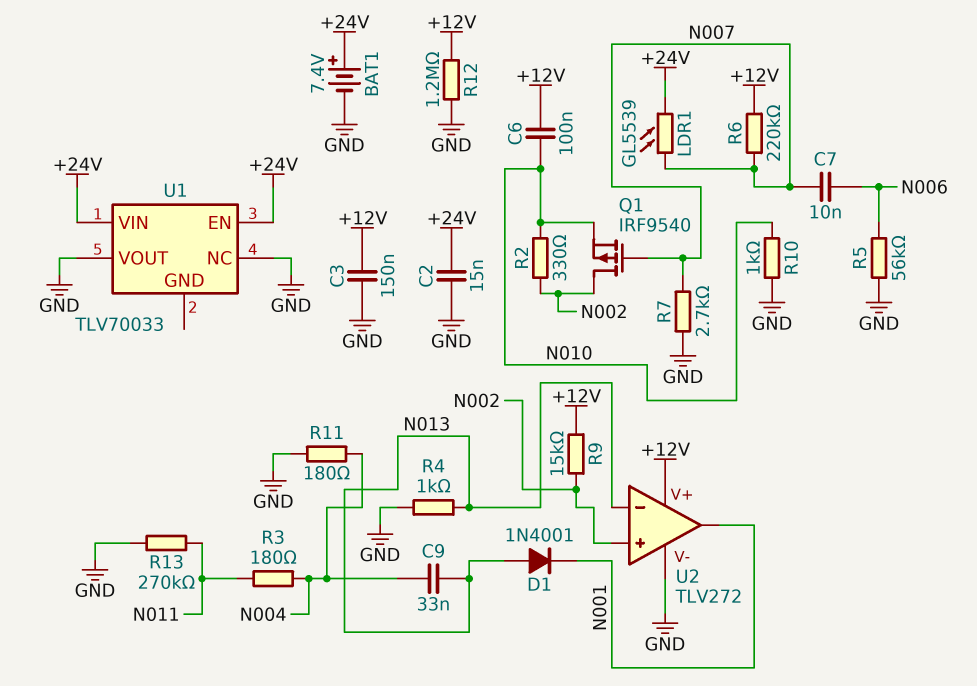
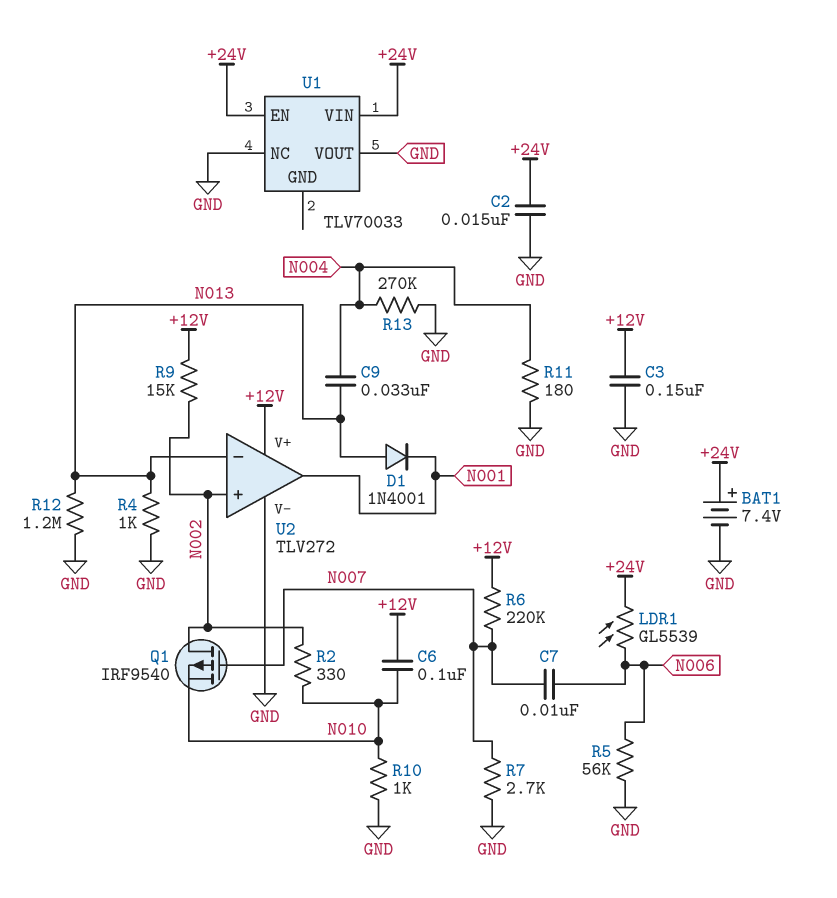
LDR1: GL5539 (+24V, N007) -> GL5539 (+24V, N006)
R3: 180 (N004, N011) -> none
R12: 1.2M (+12V, GND) -> 1.2M (GND, N013)
R13: 270k (GND, N011) -> 270k (GND, N004)

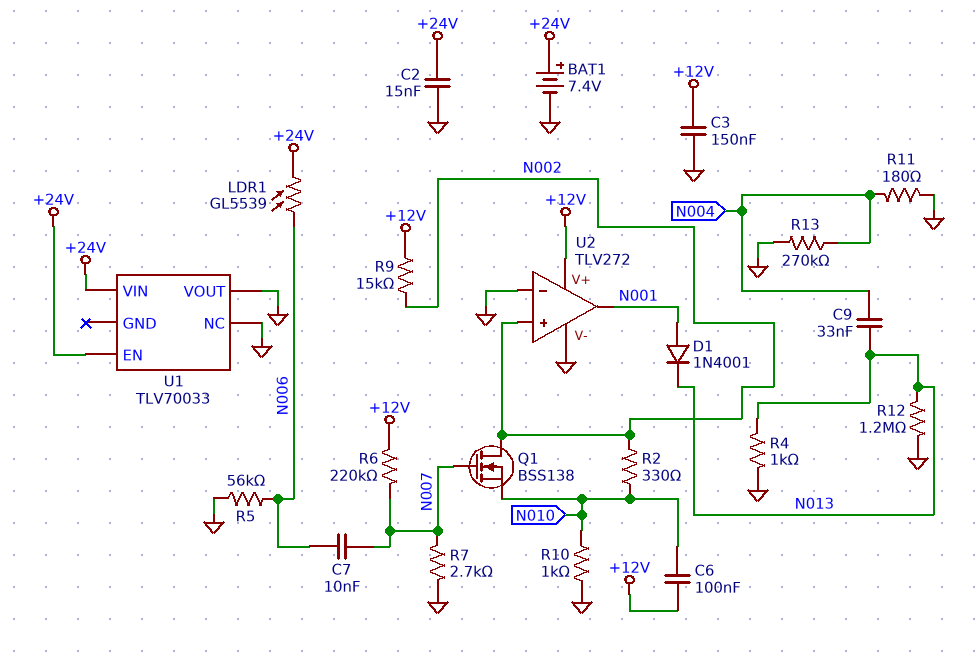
D1: diode 1N4001 (A N013, K N001) -> diode 1N4001 (A N001, K N013)
Q1: PMOS IRF9540 (G N007, D N002, S N010) -> NMOS BSS138 (G N007, D N002, S N010)
U2 pin in-: N013 -> GND

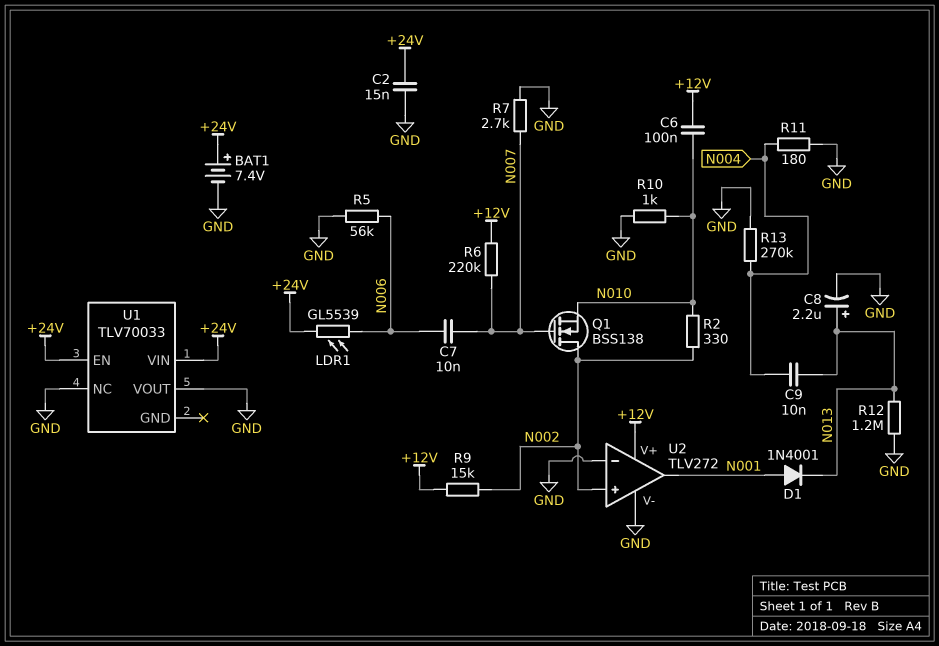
C3: 150nF (+12V, GND) -> none
C8: none -> 2.2uF (plus N013, minus GND)
C9: 33nF (N004, N013) -> 10nF (N004, N013)
R4: 1k (GND, N013) -> none

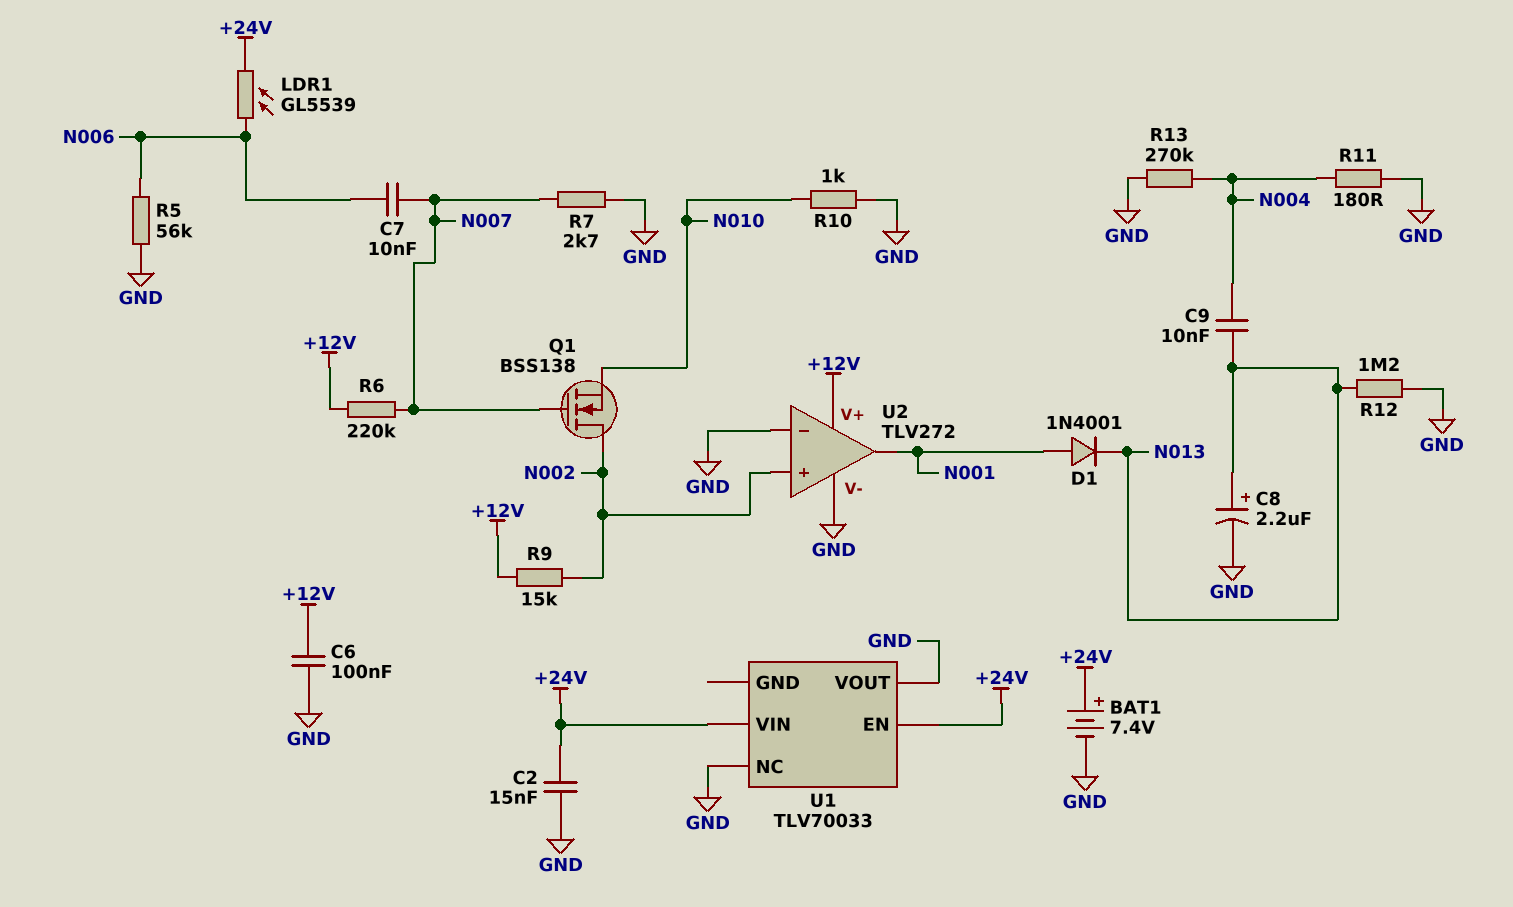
C6: 100nF (+12V, N010) -> 100nF (+12V, GND)
R2: 330 (N002, N010) -> none

